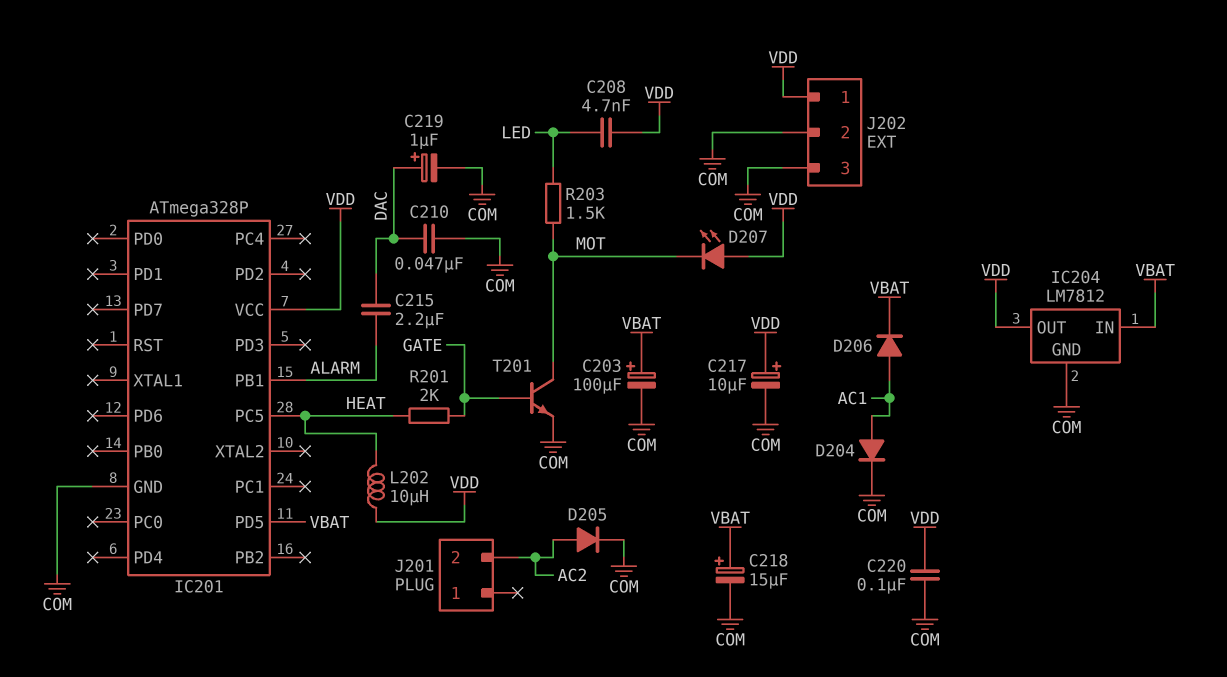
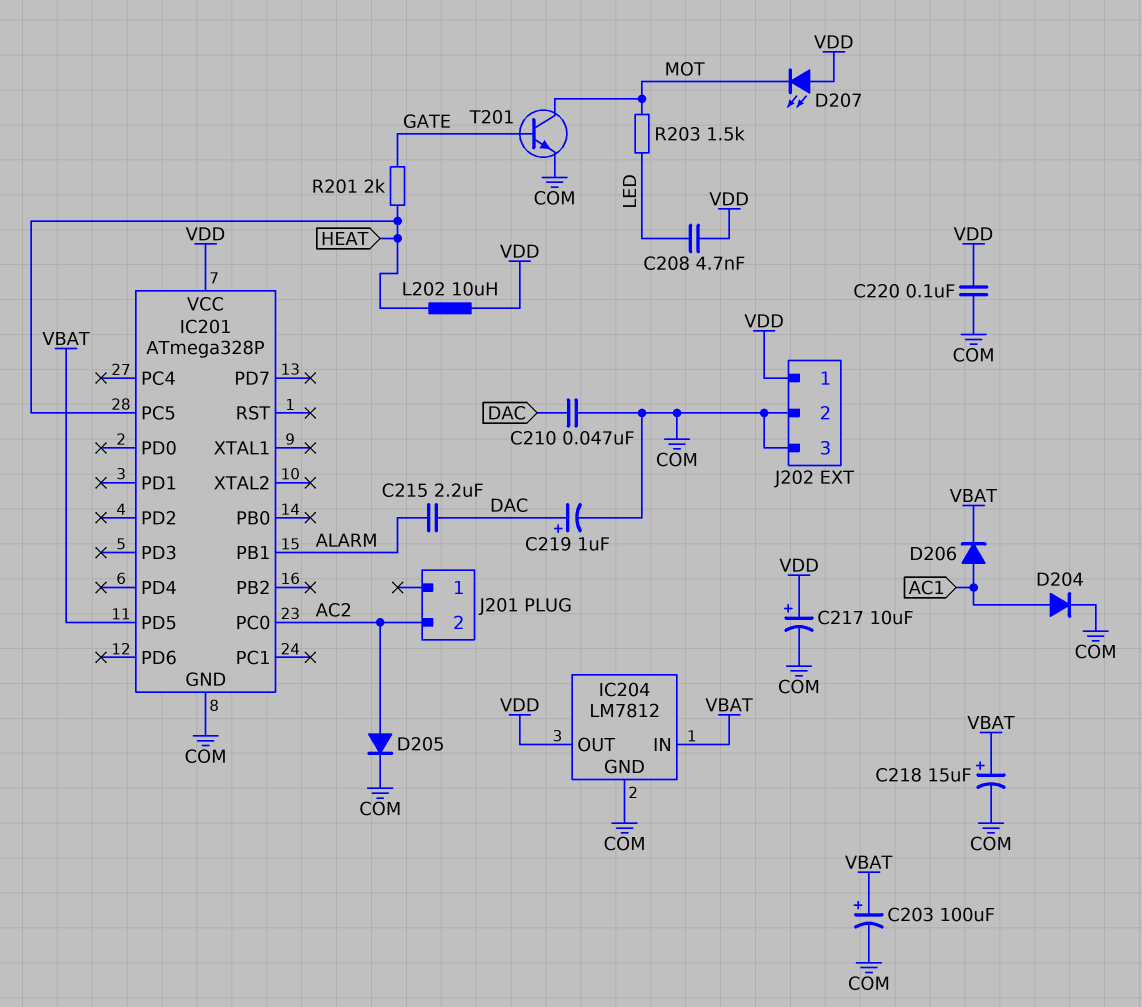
IC201 pin PC0: none -> AC2

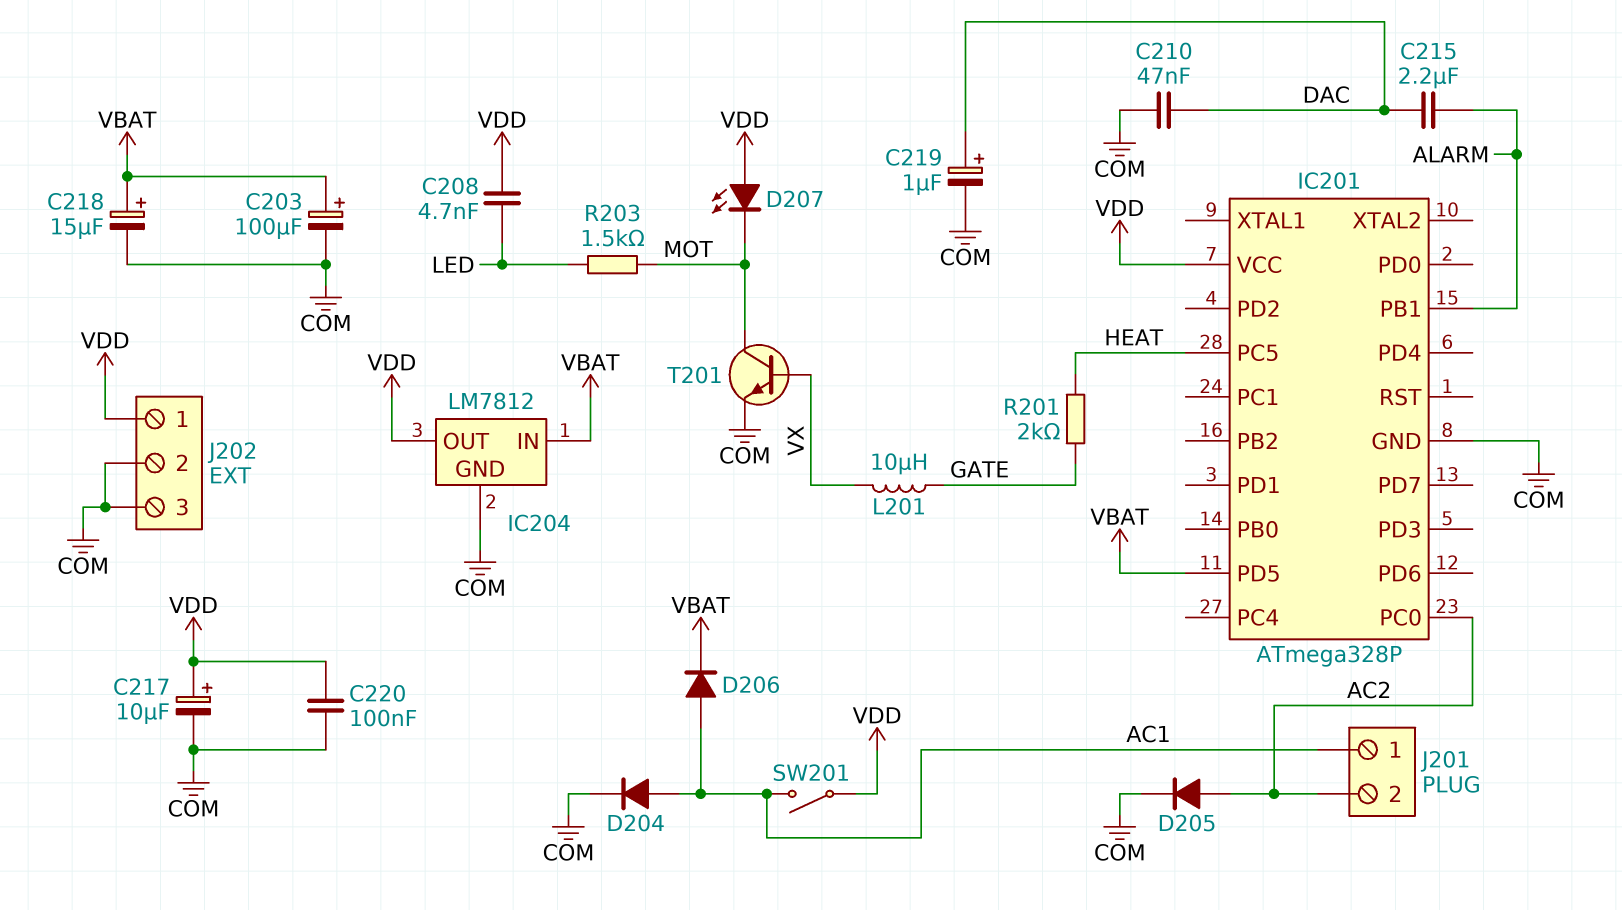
J201 pin 1: none -> AC1
L201: none -> 10uH (GATE, VX)
L202: 10uH (HEAT, VDD) -> none
SW201: none -> switch (AC1, VDD)
T201: NPN (B GATE, C MOT, E COM) -> NPN (B VX, C MOT, E COM)

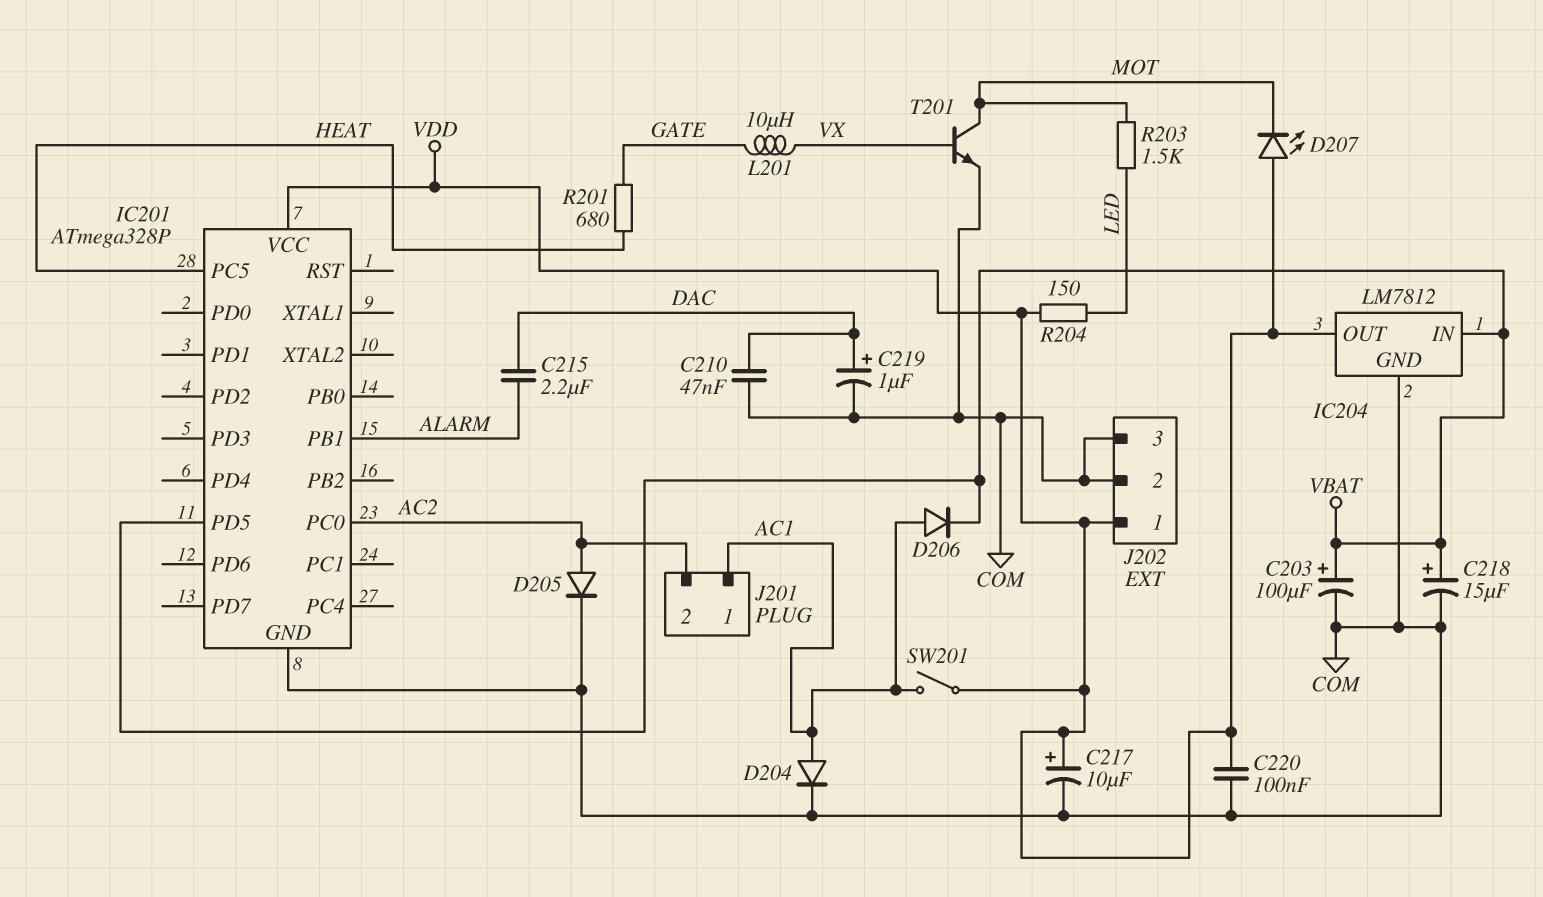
C208: 4.7nF (LED, VDD) -> none
R201: 2k (GATE, HEAT) -> 680 (GATE, HEAT)
R204: none -> 150 (LED, VDD)

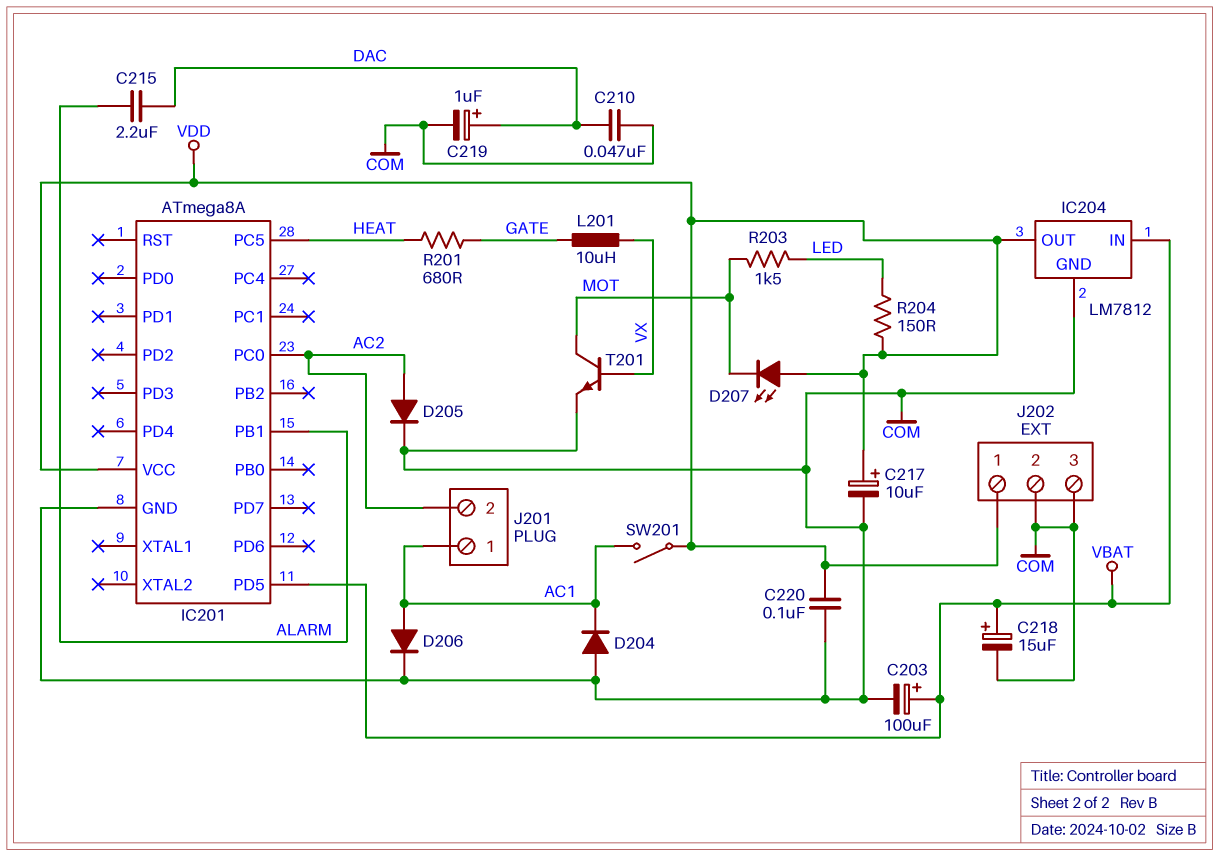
D204: diode (A AC1, K COM) -> diode (A COM, K AC1)
D206: diode (A AC1, K VBAT) -> diode (A AC1, K COM)
IC201: ATmega328P -> ATmega8A

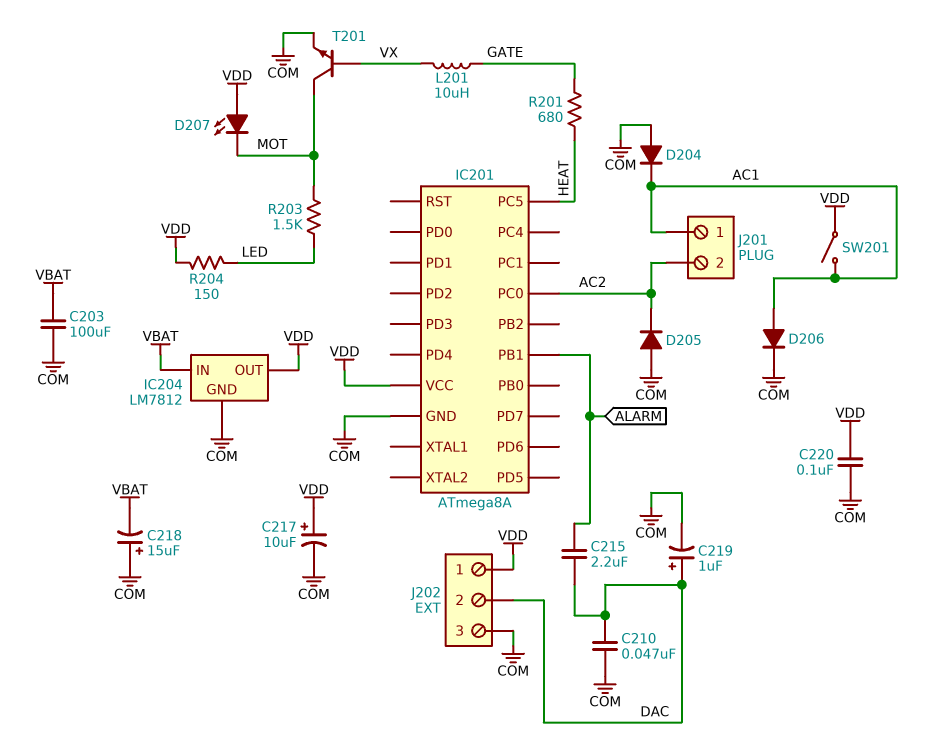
C203: 100uF (plus VBAT, minus COM) -> 100uF (COM, VBAT)
C218: 15uF (plus VBAT, minus COM) -> 15uF (plus COM, minus VBAT)
D205: diode (A AC2, K COM) -> diode (A COM, K AC2)
IC201 pin PD5: VBAT -> none
J202 pin 2: COM -> DAC

